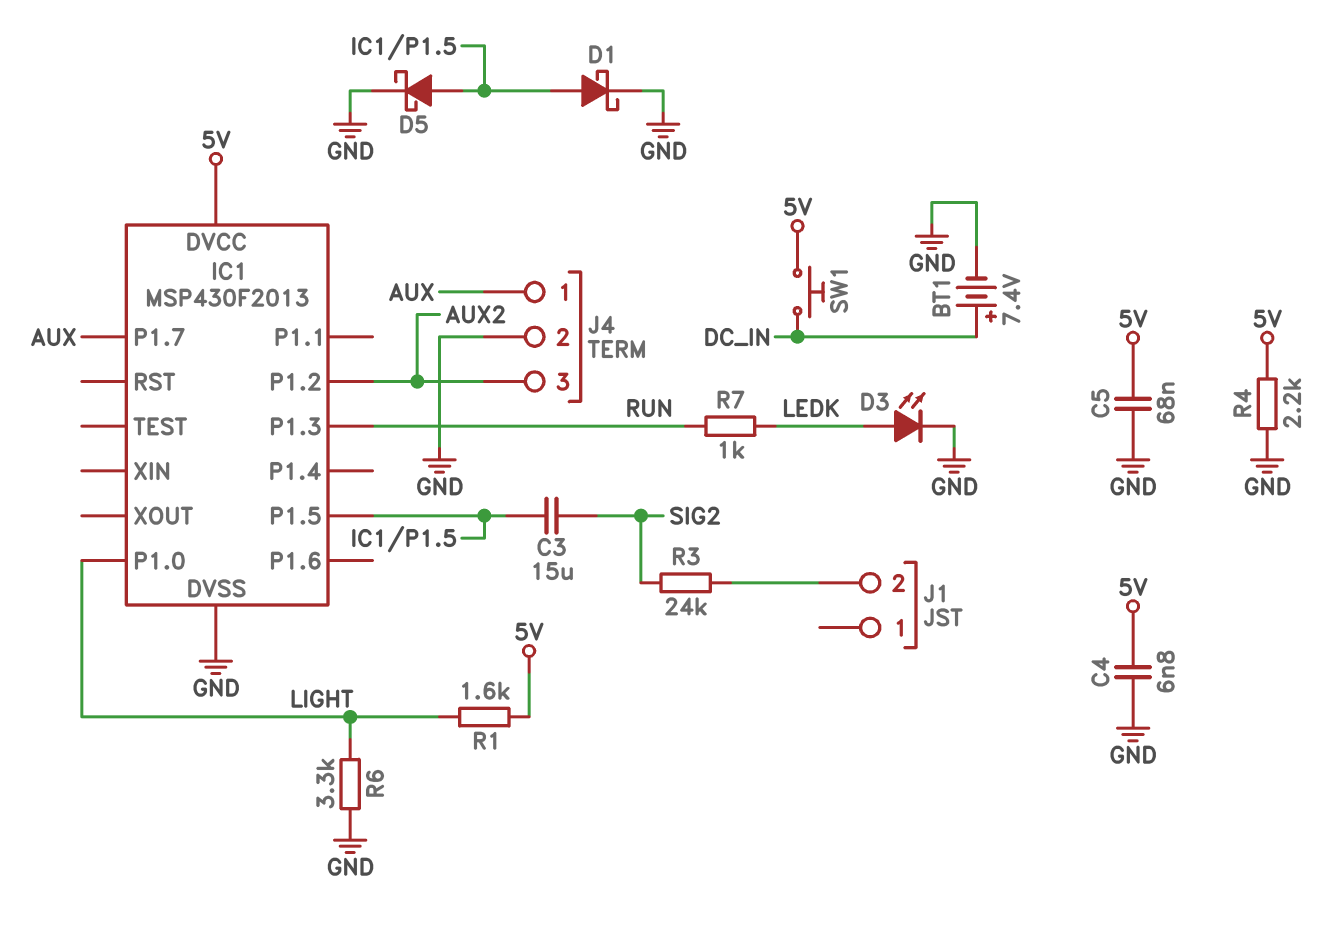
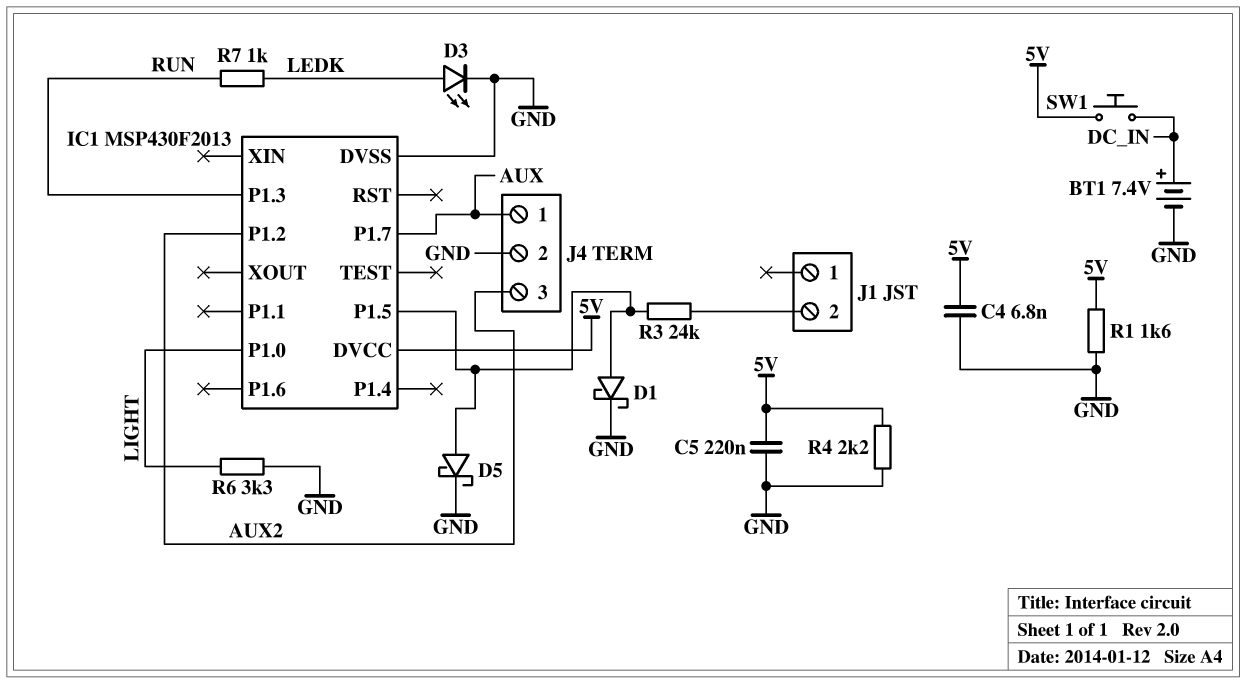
C3: 15uF (IC1/P1.5, SIG2) -> none
C5: 68nF (5V, GND) -> 220nF (5V, GND)
R1: 1.6k (5V, LIGHT) -> 1.6k (5V, GND)
R3: 24k (J1/2, SIG2) -> 24k (IC1/P1.5, J1/2)

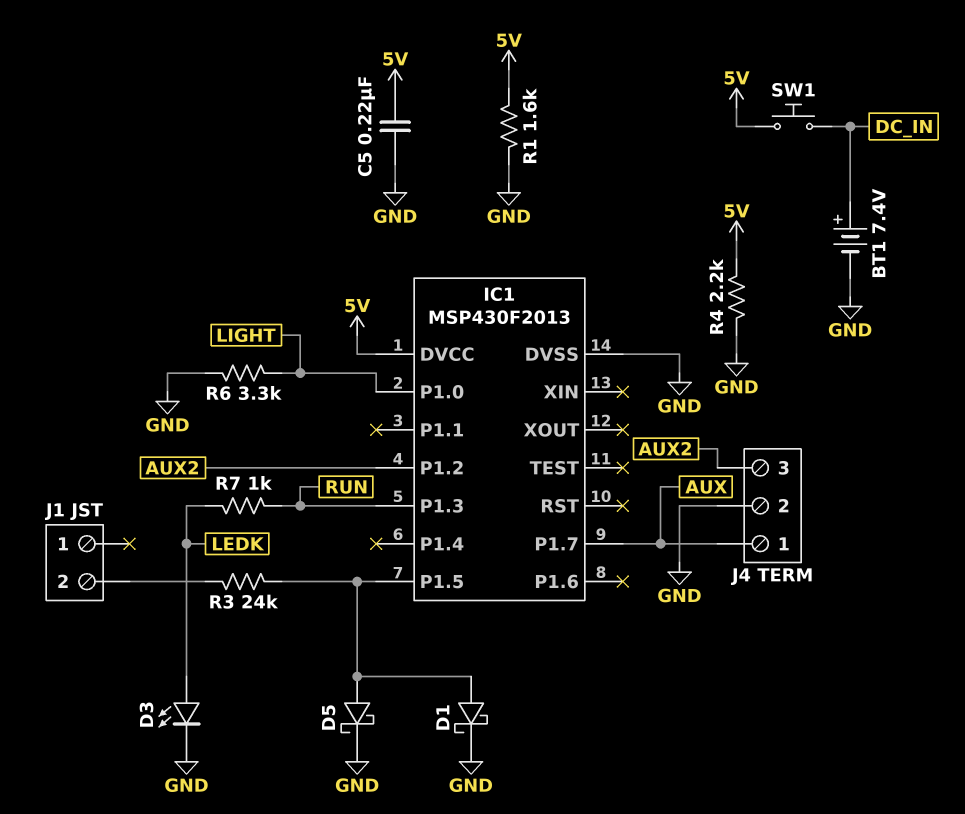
C4: 6.8nF (5V, GND) -> none

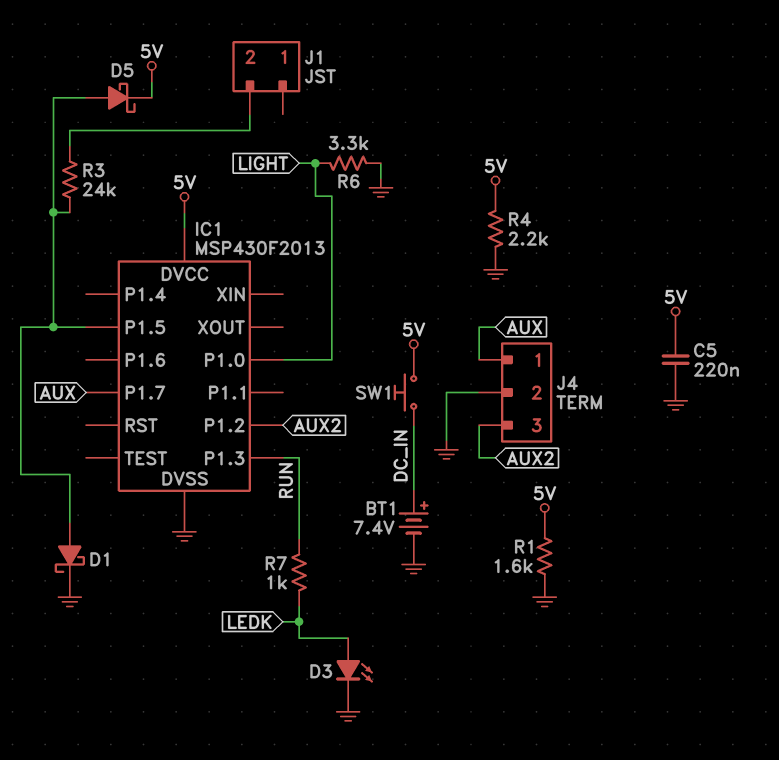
D5: schottky (A IC1/P1.5, K GND) -> schottky (A IC1/P1.5, K 5V)

